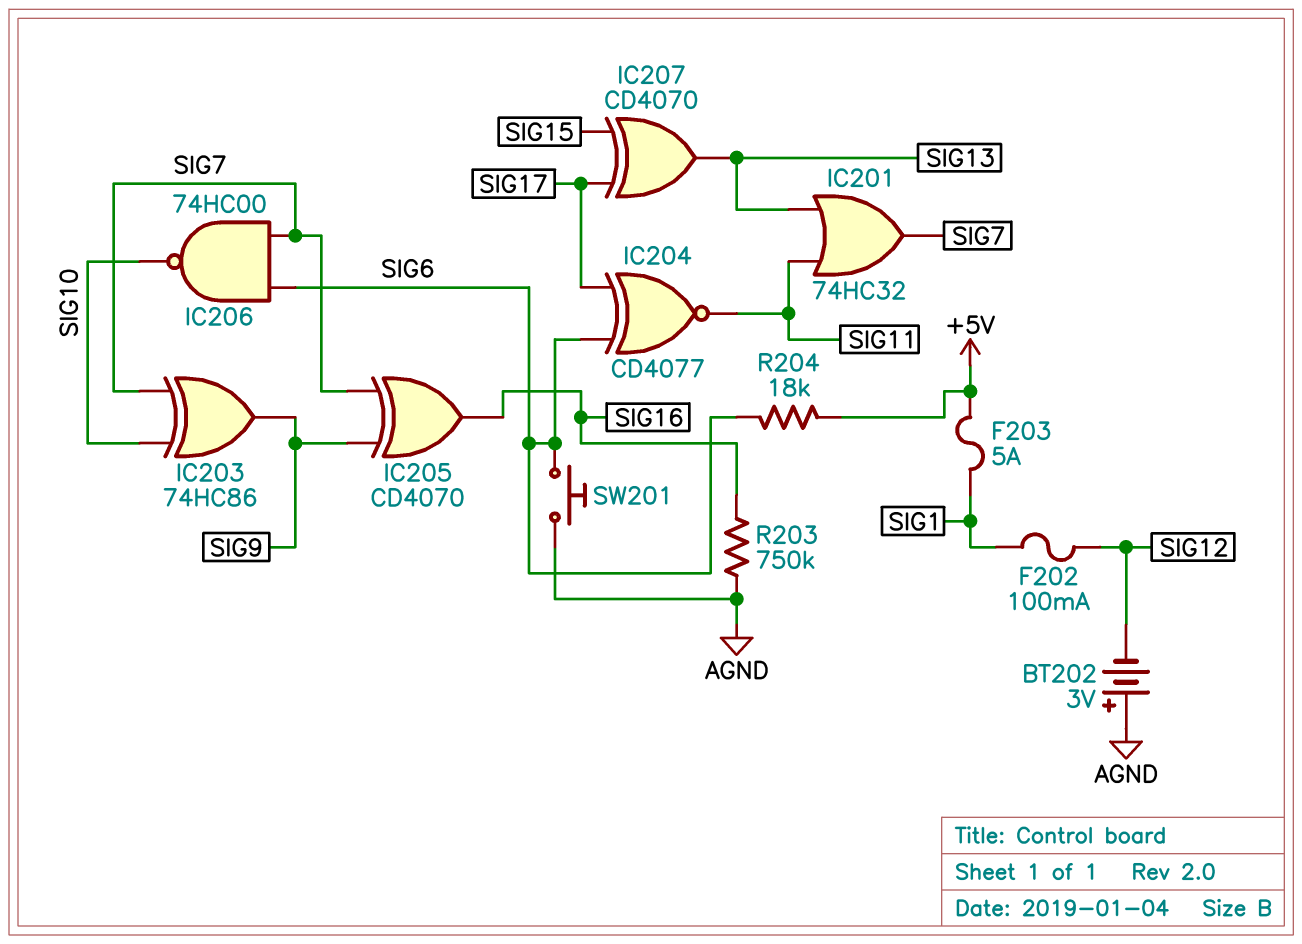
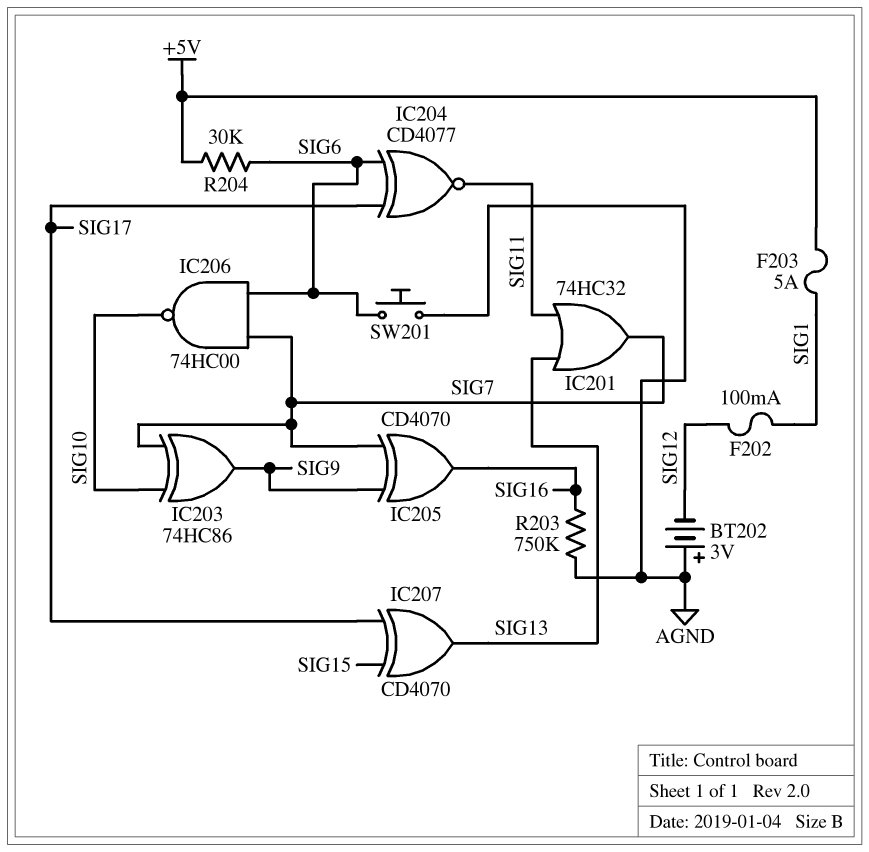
R204: 18k (+5V, SIG6) -> 30k (+5V, SIG6)

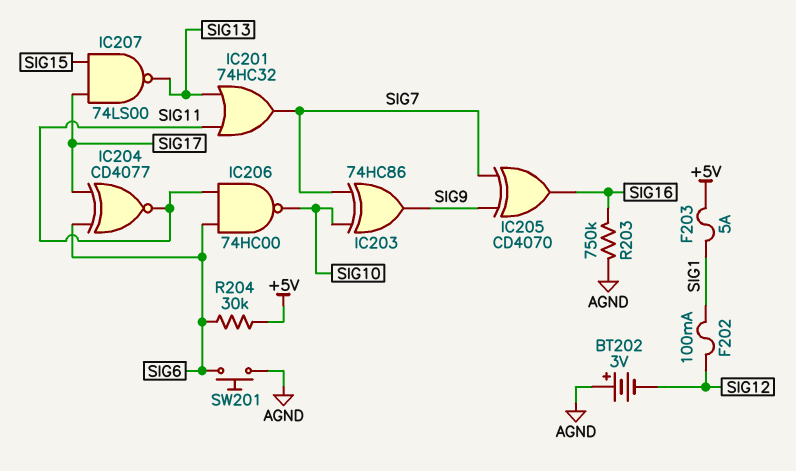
IC206: NAND 74HC00 (in SIG6, in SIG7, out SIG10) -> NAND 74HC00 (in SIG6, in SIG11, out SIG10)
IC207: XOR CD4070 (in SIG15, in SIG17, out SIG13) -> NAND 74LS00 (in SIG15, in SIG17, out SIG13)

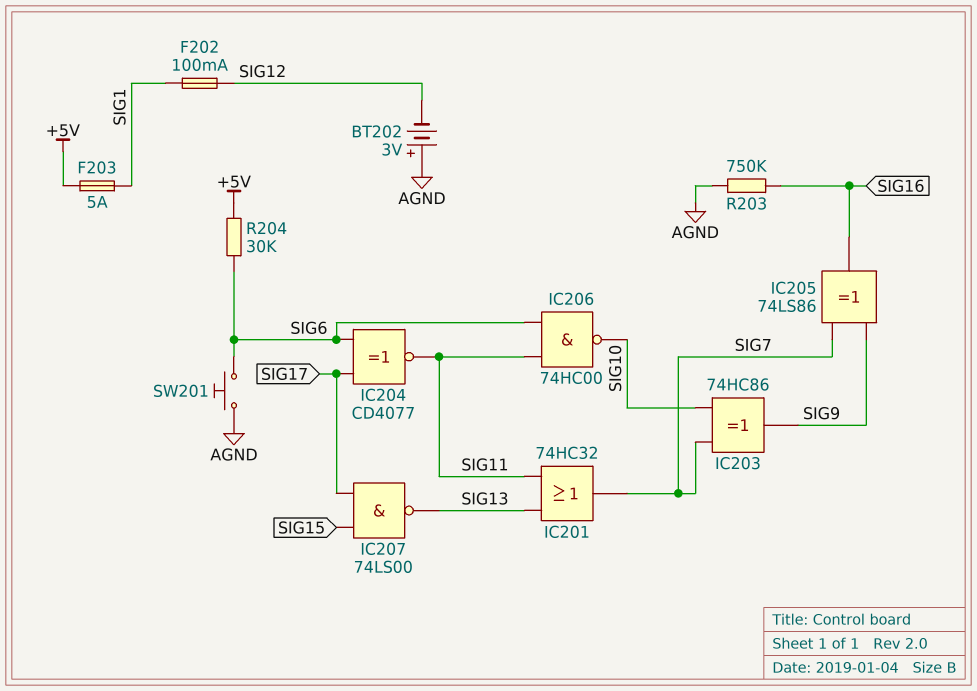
IC205: XOR CD4070 (in SIG7, in SIG9, out SIG16) -> XOR 74LS86 (in SIG7, in SIG9, out SIG16)

